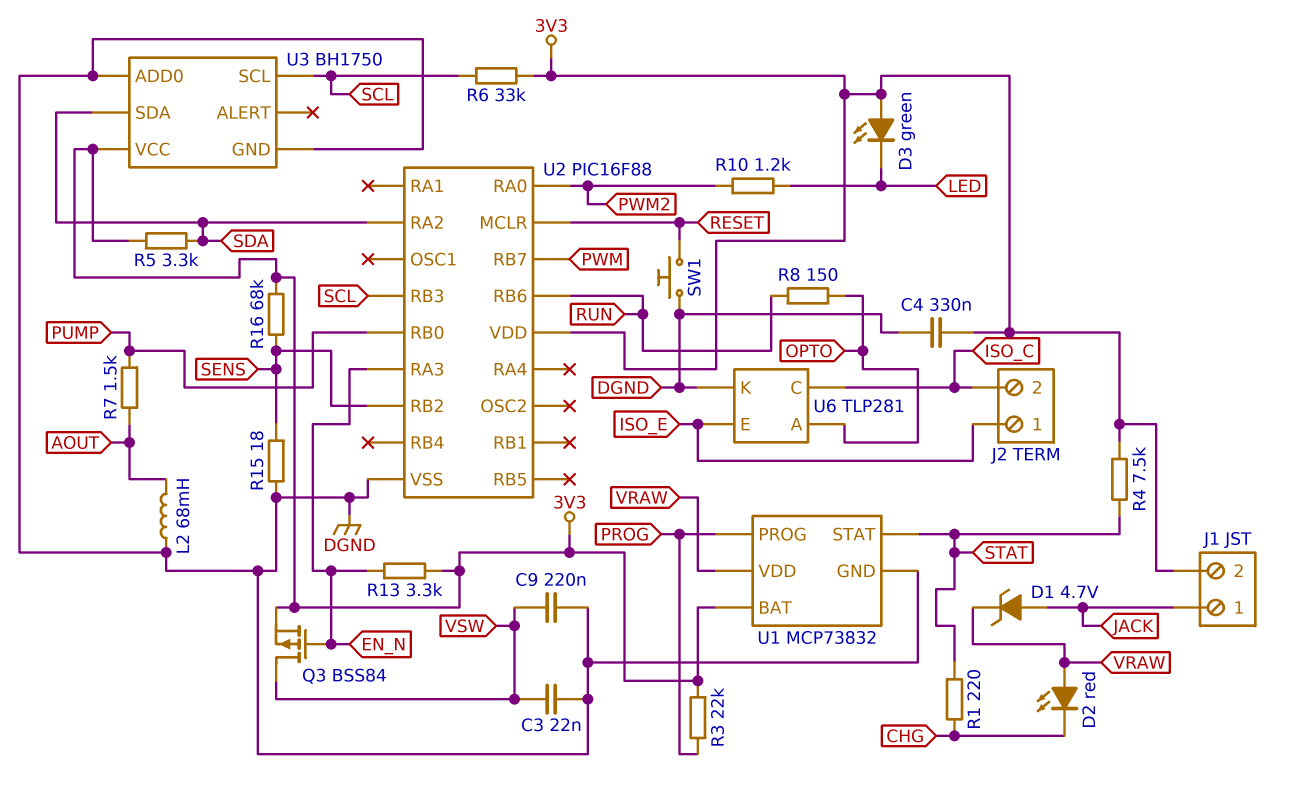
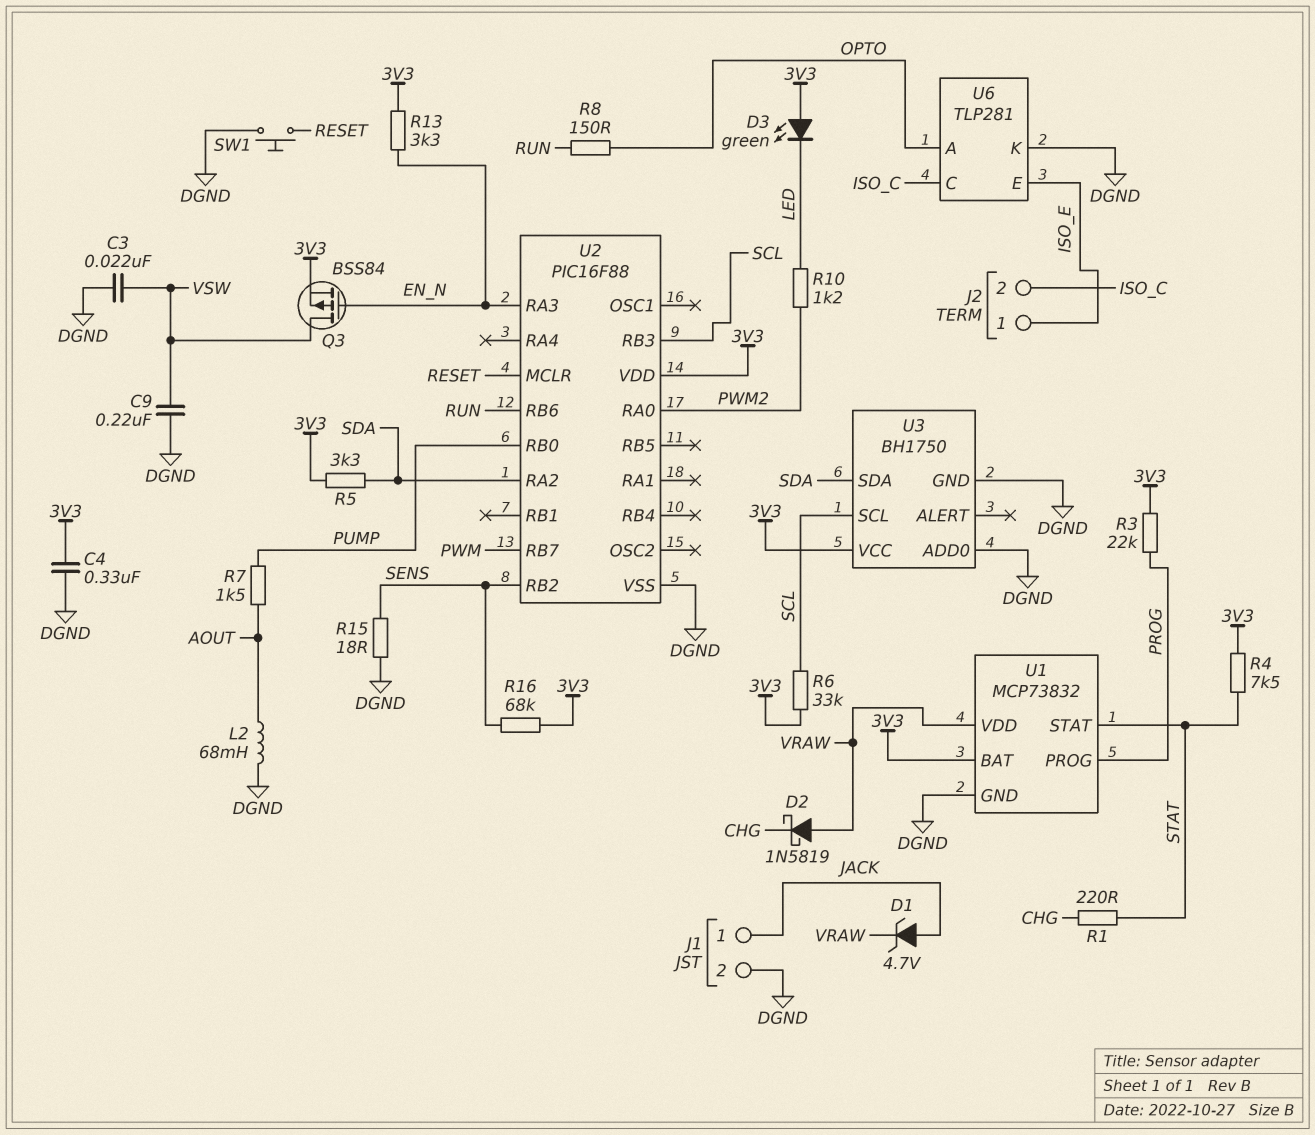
D2: LED red (A VRAW, K CHG) -> schottky 1N5819 (A VRAW, K CHG)
J1 pin 2: 3V3 -> DGND

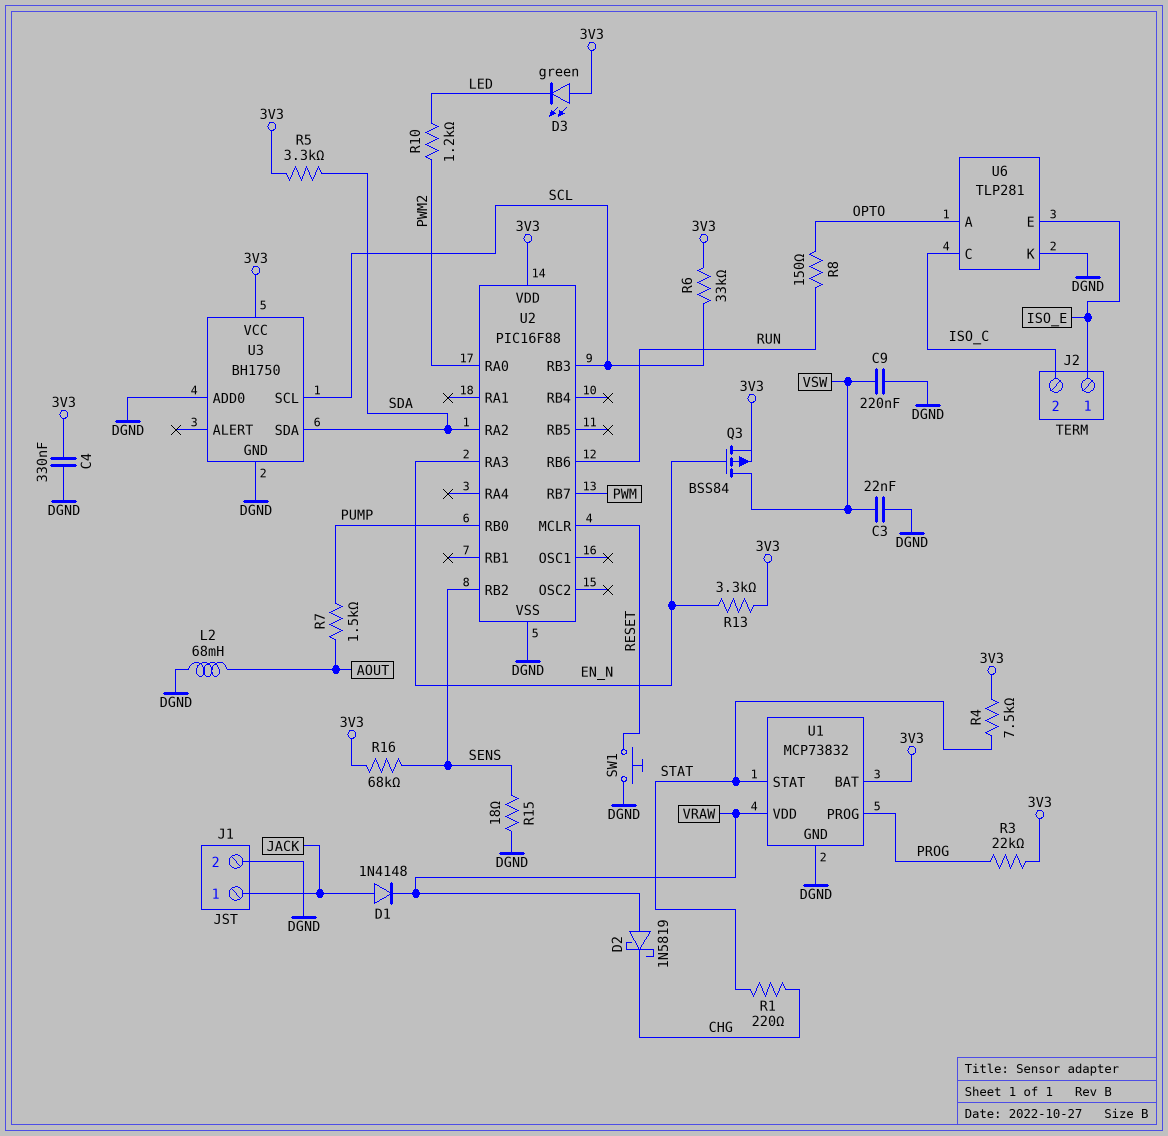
D1: zener 4.7V (A JACK, K VRAW) -> diode 1N4148 (A JACK, K VRAW)

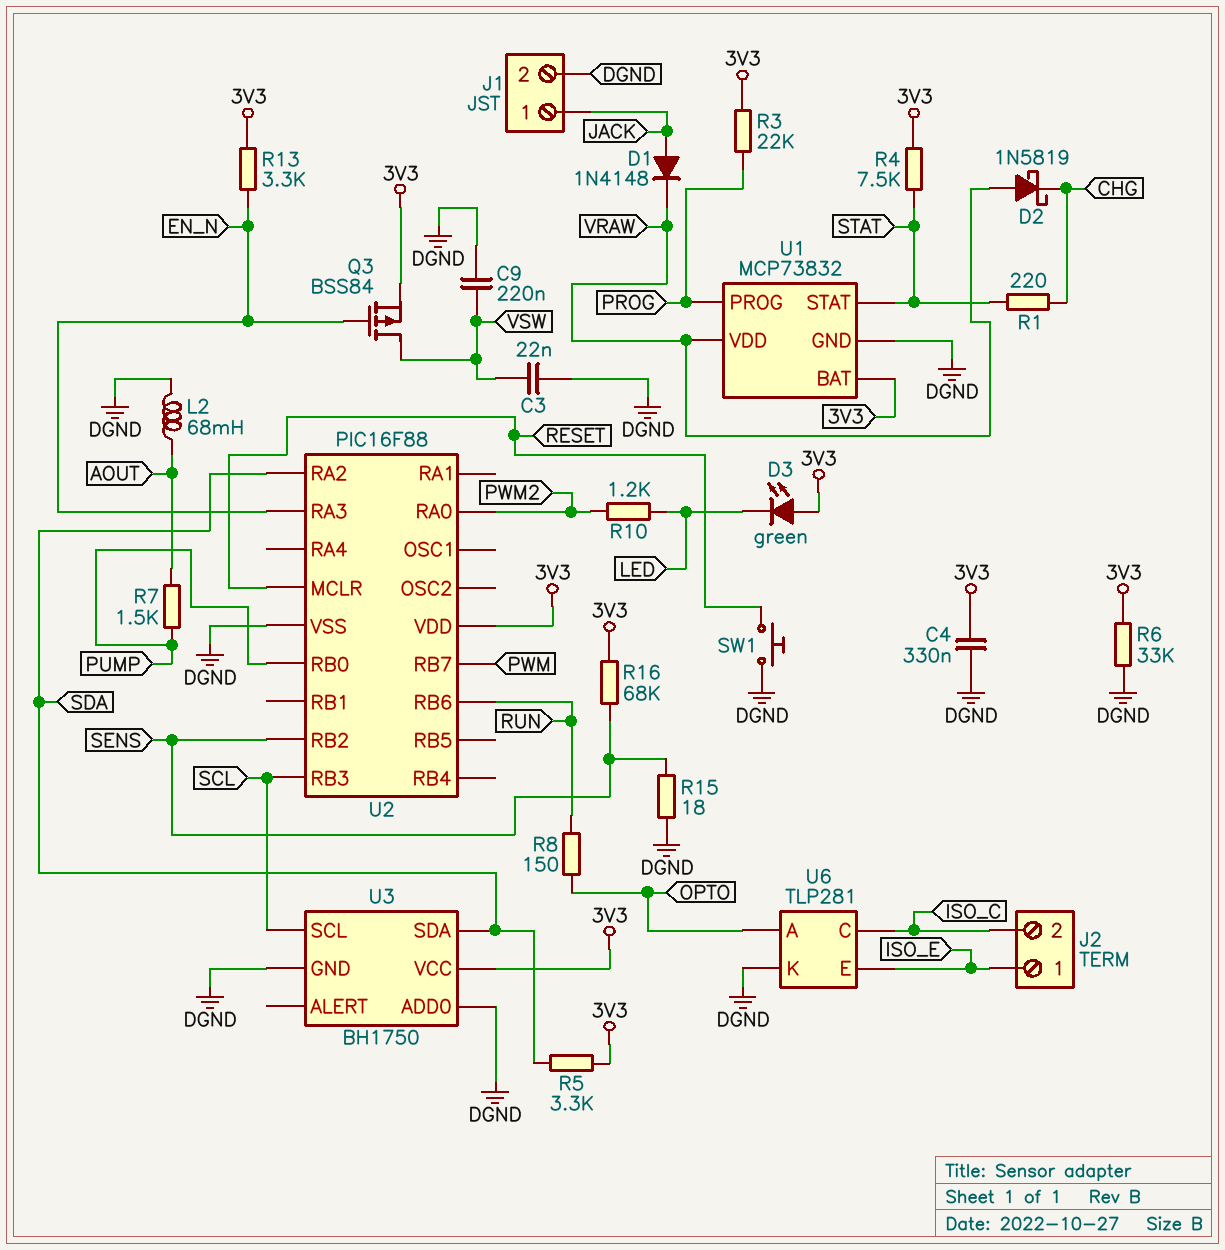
R6: 33k (3V3, SCL) -> 33k (3V3, DGND)

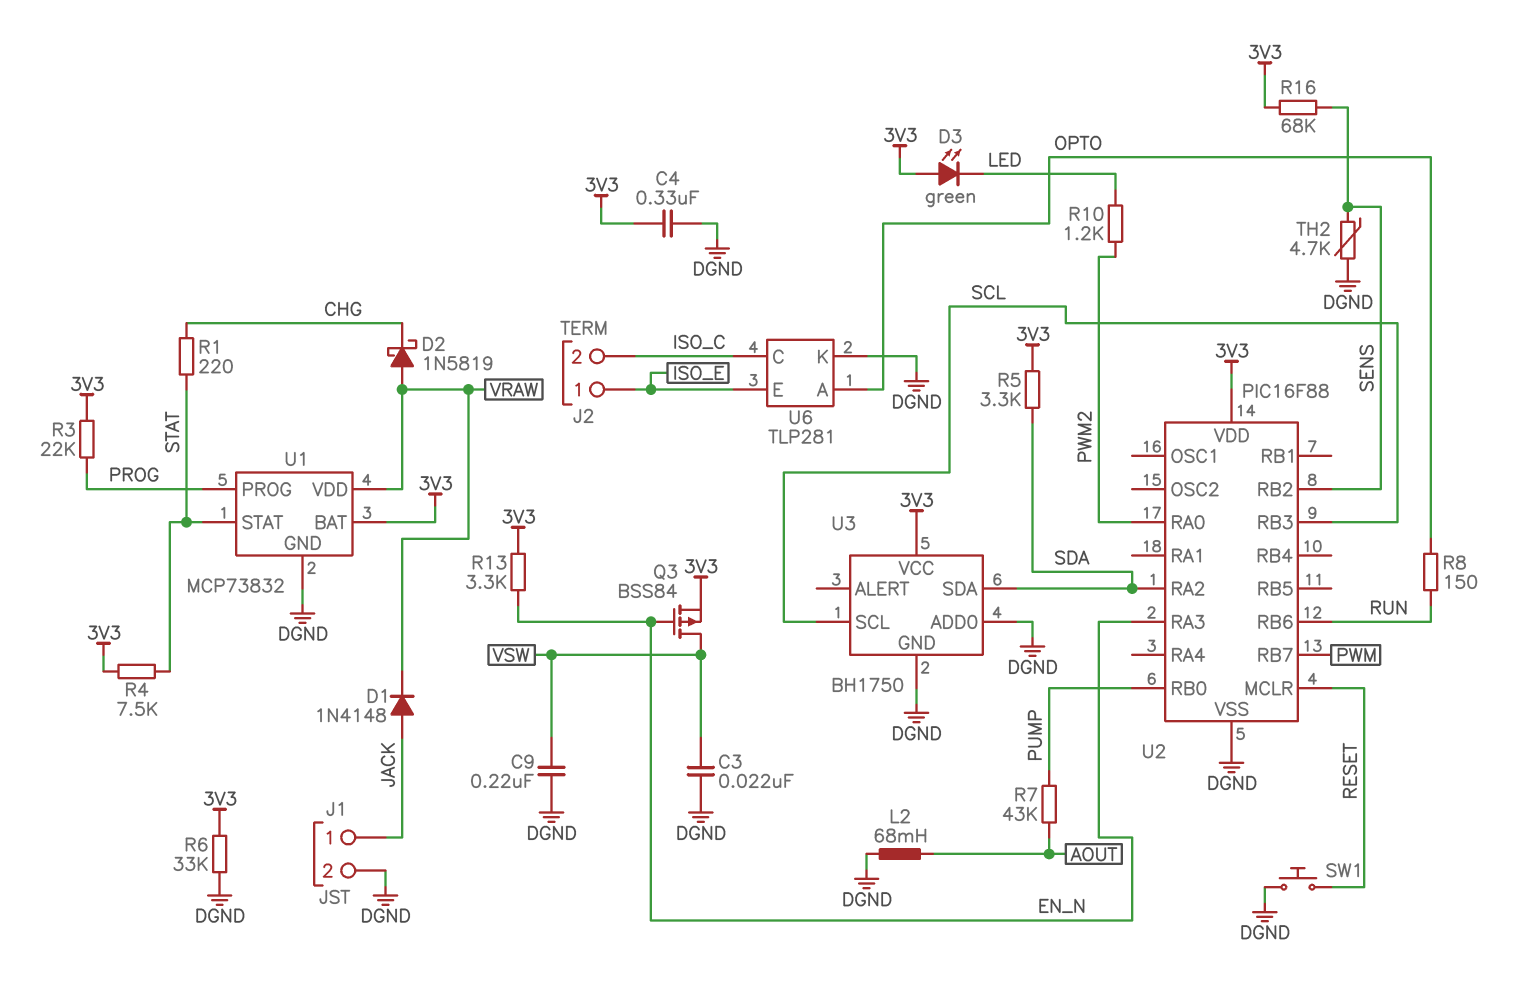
R7: 1.5k (AOUT, PUMP) -> 43k (AOUT, PUMP)
R15: 18 (DGND, SENS) -> none
TH2: none -> 4.7k (DGND, SENS)

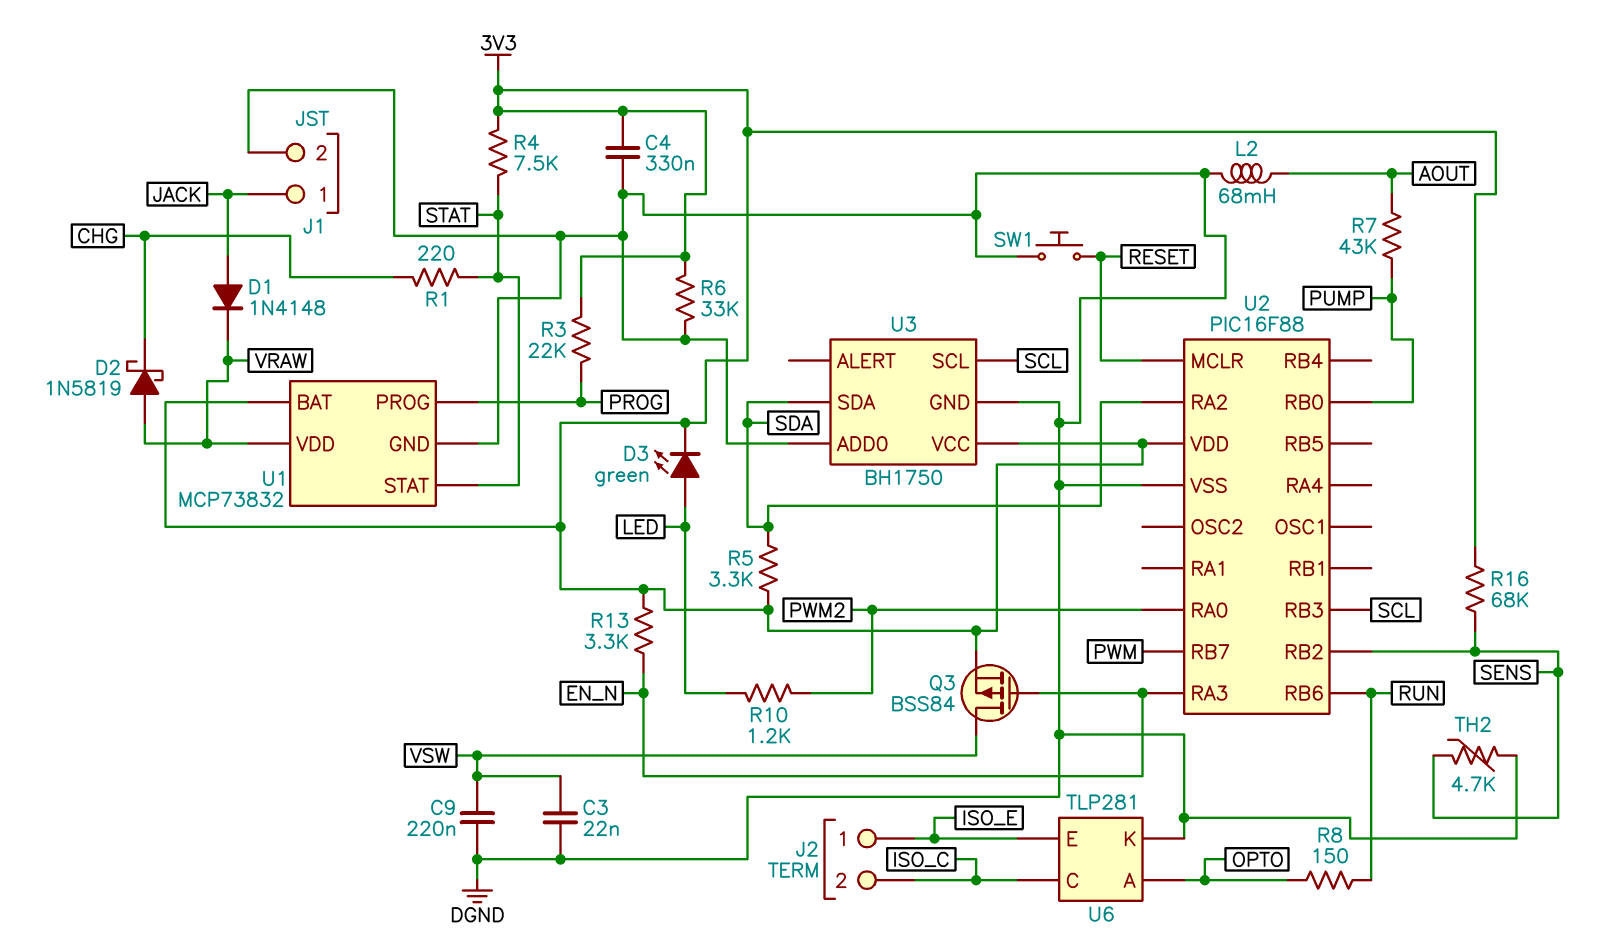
D3: LED green (A 3V3, K LED) -> LED green (A LED, K 3V3)

